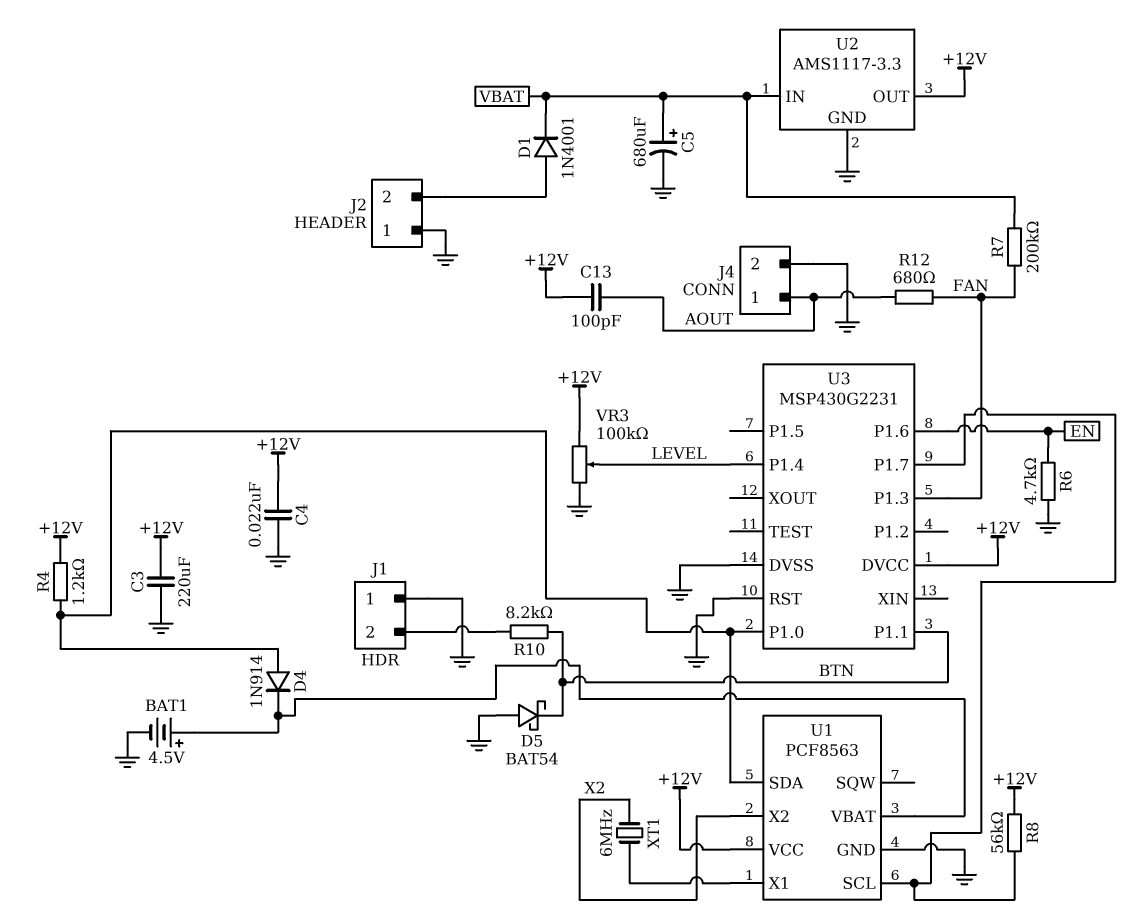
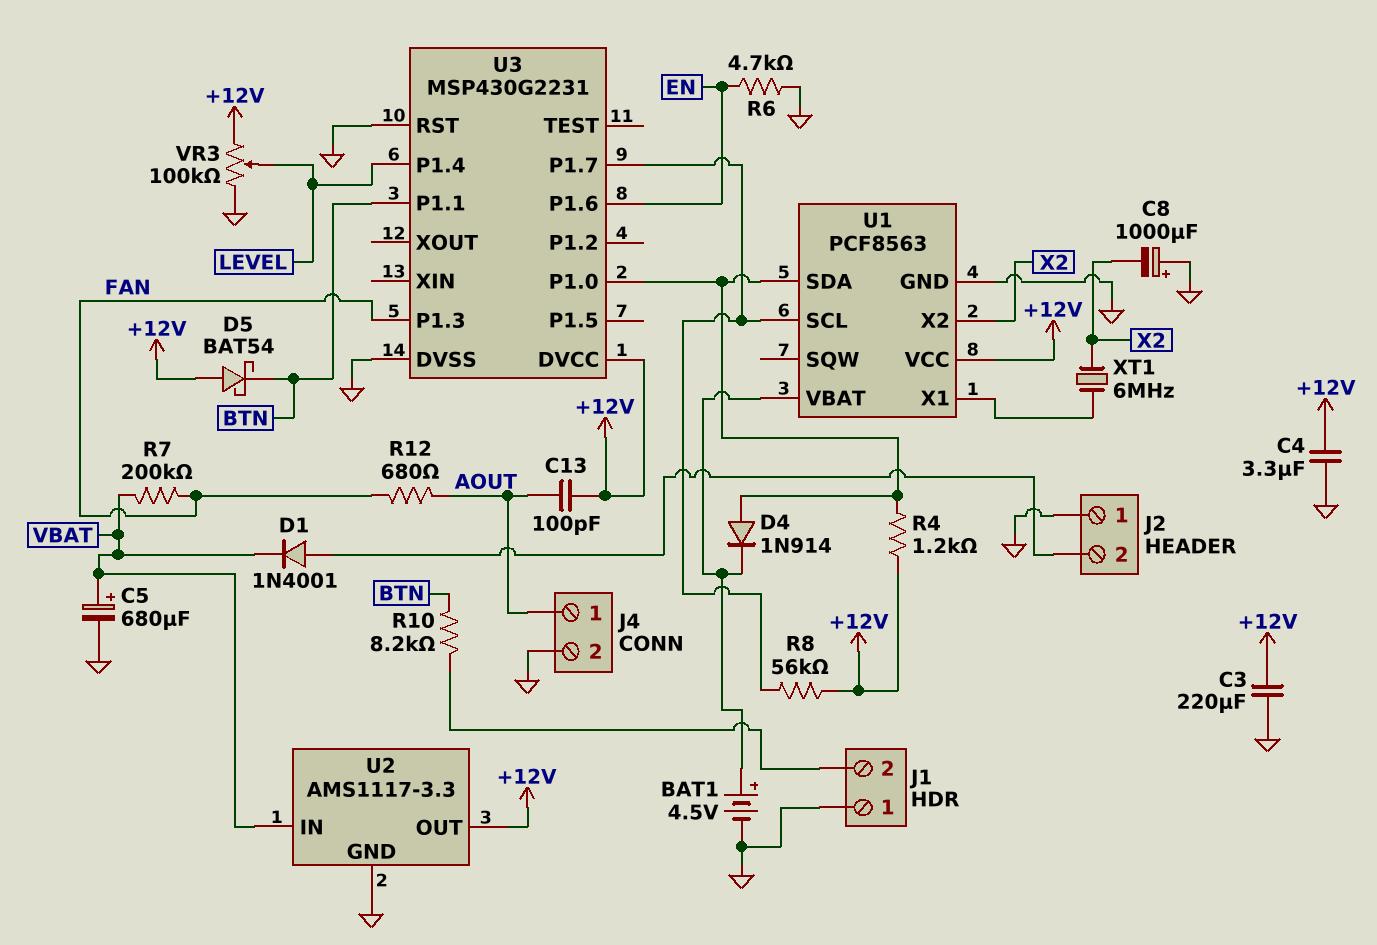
C4: 22nF (+12V, GND) -> 3.3uF (+12V, GND)
C8: none -> 1000uF (plus GND, minus X2)
D5: schottky BAT54 (A GND, K BTN) -> schottky BAT54 (A +12V, K BTN)

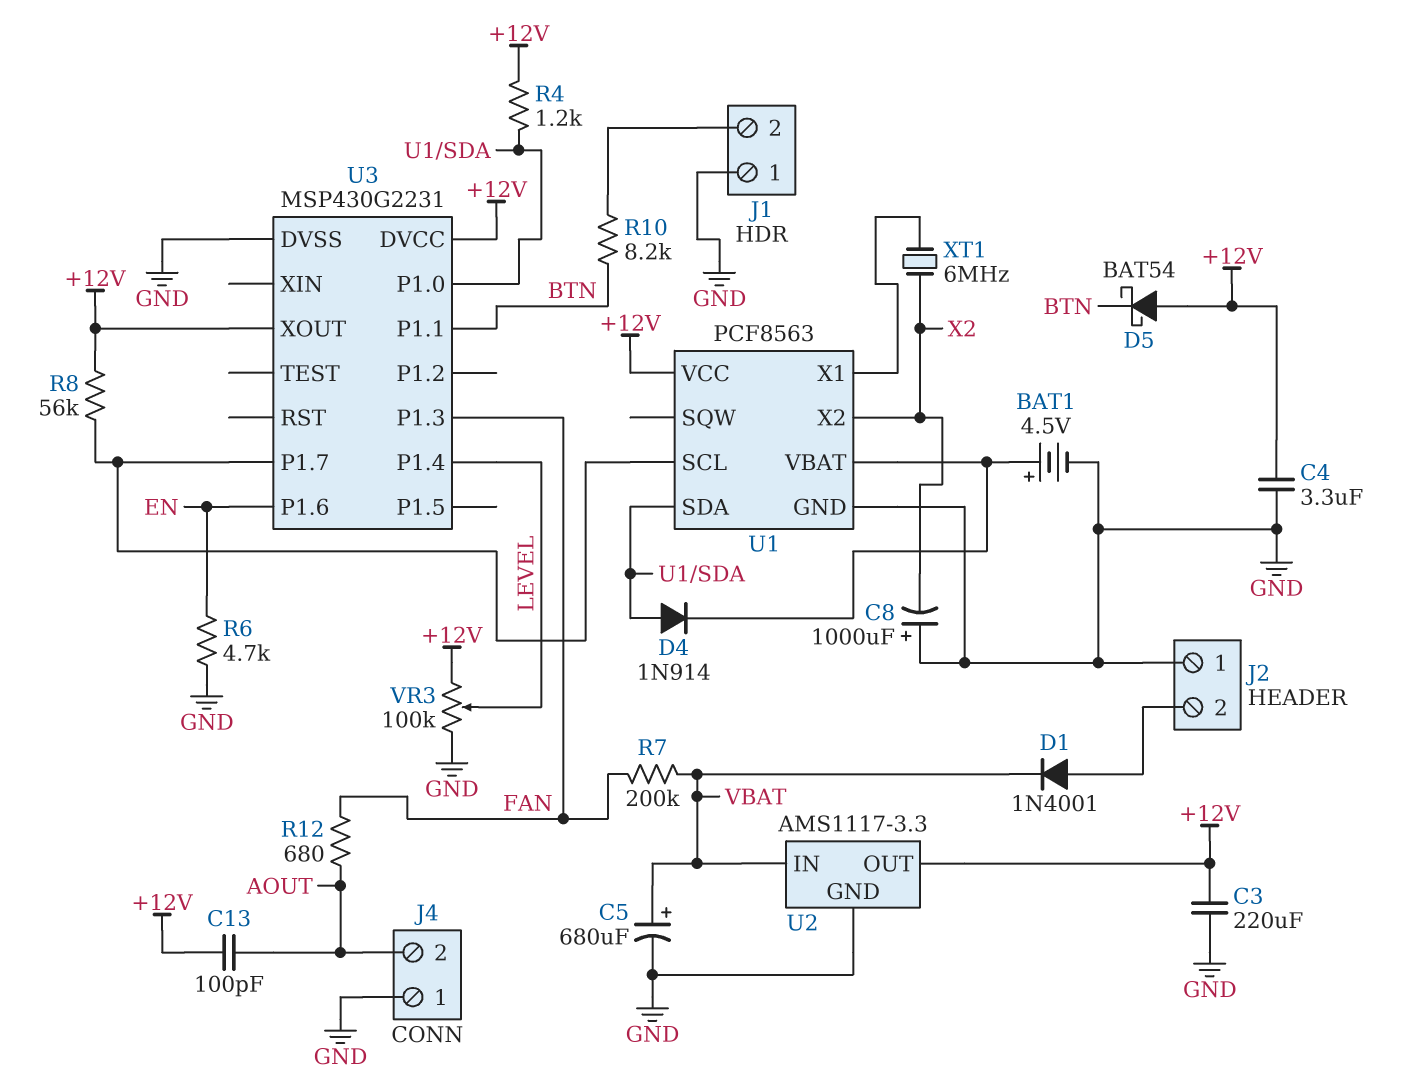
J4 pin 1: AOUT -> GND
J4 pin 2: GND -> AOUT
U3 pin RST: GND -> none
U3 pin XOUT: none -> +12V

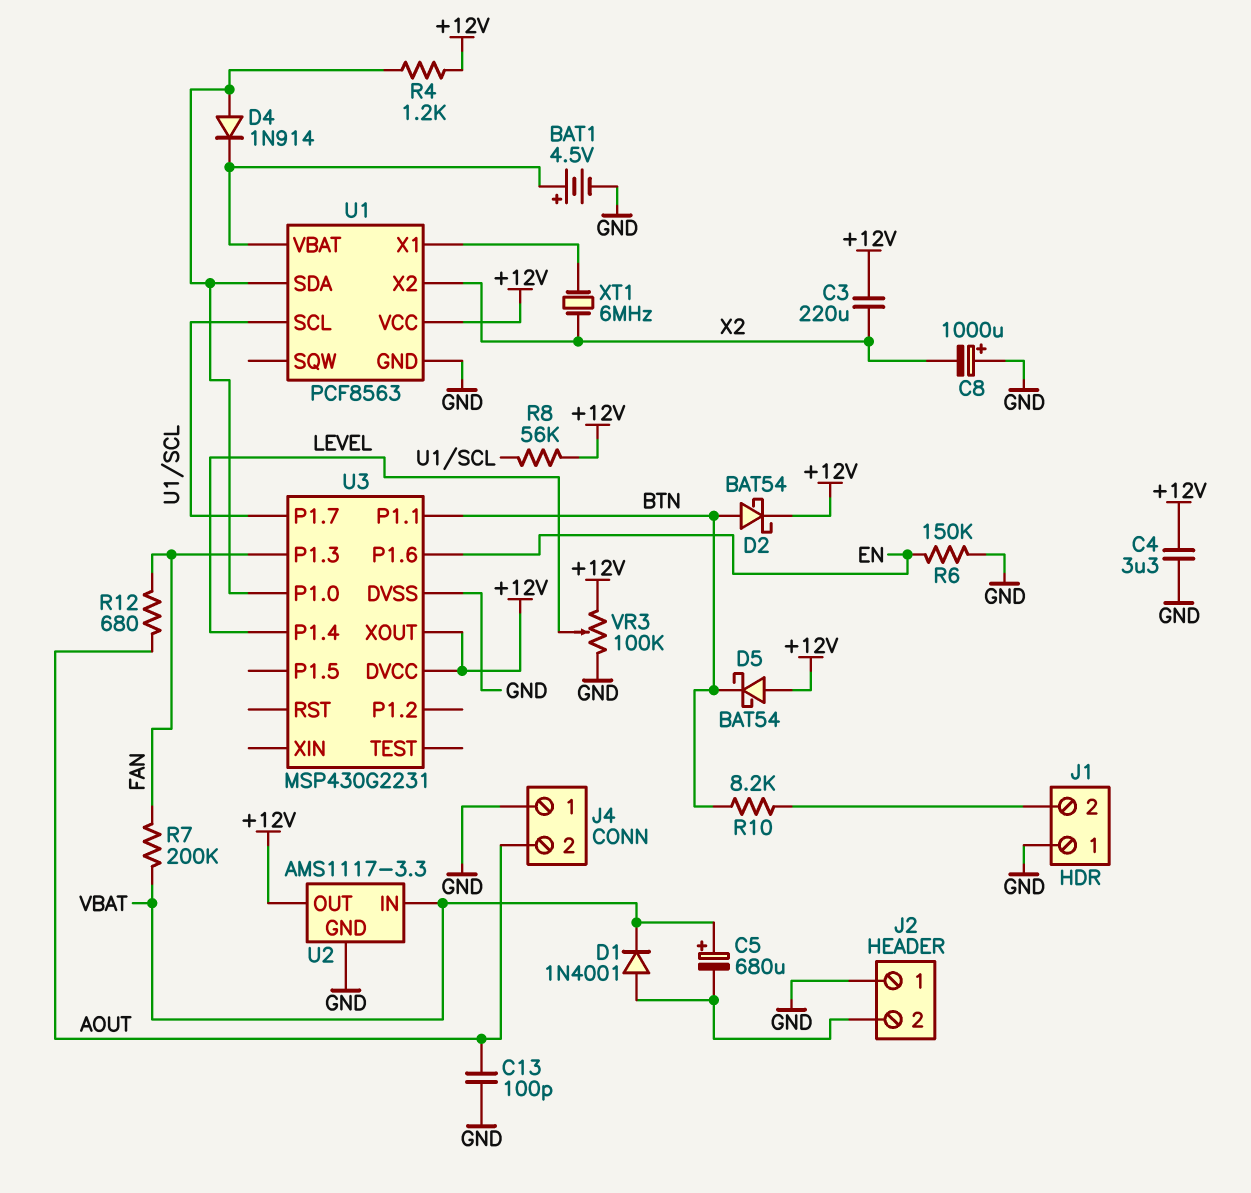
C3: 220uF (+12V, GND) -> 220uF (+12V, X2)
C5: 680uF (plus VBAT, minus GND) -> 680uF (plus VBAT, minus J2/2)
C13: 100pF (+12V, AOUT) -> 100pF (AOUT, GND)
D2: none -> schottky BAT54 (A BTN, K +12V)
R6: 4.7k (EN, GND) -> 150k (EN, GND)

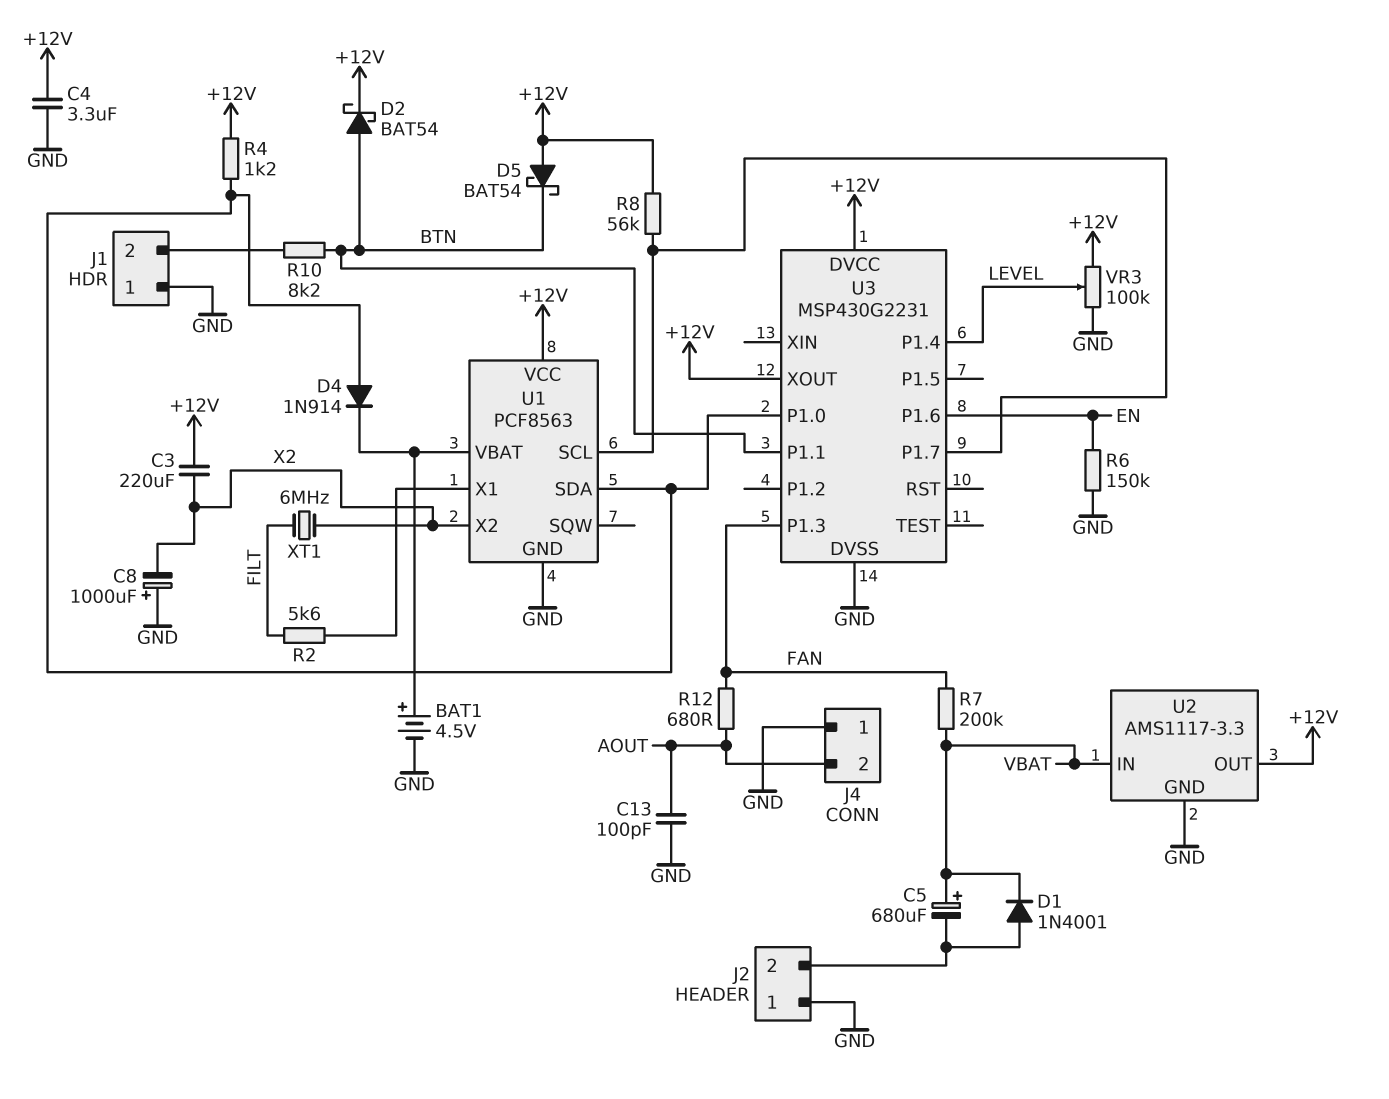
R2: none -> 5.6k (FILT, U1/X1)
XT1: 6MHz (U1/X1, X2) -> 6MHz (FILT, X2)

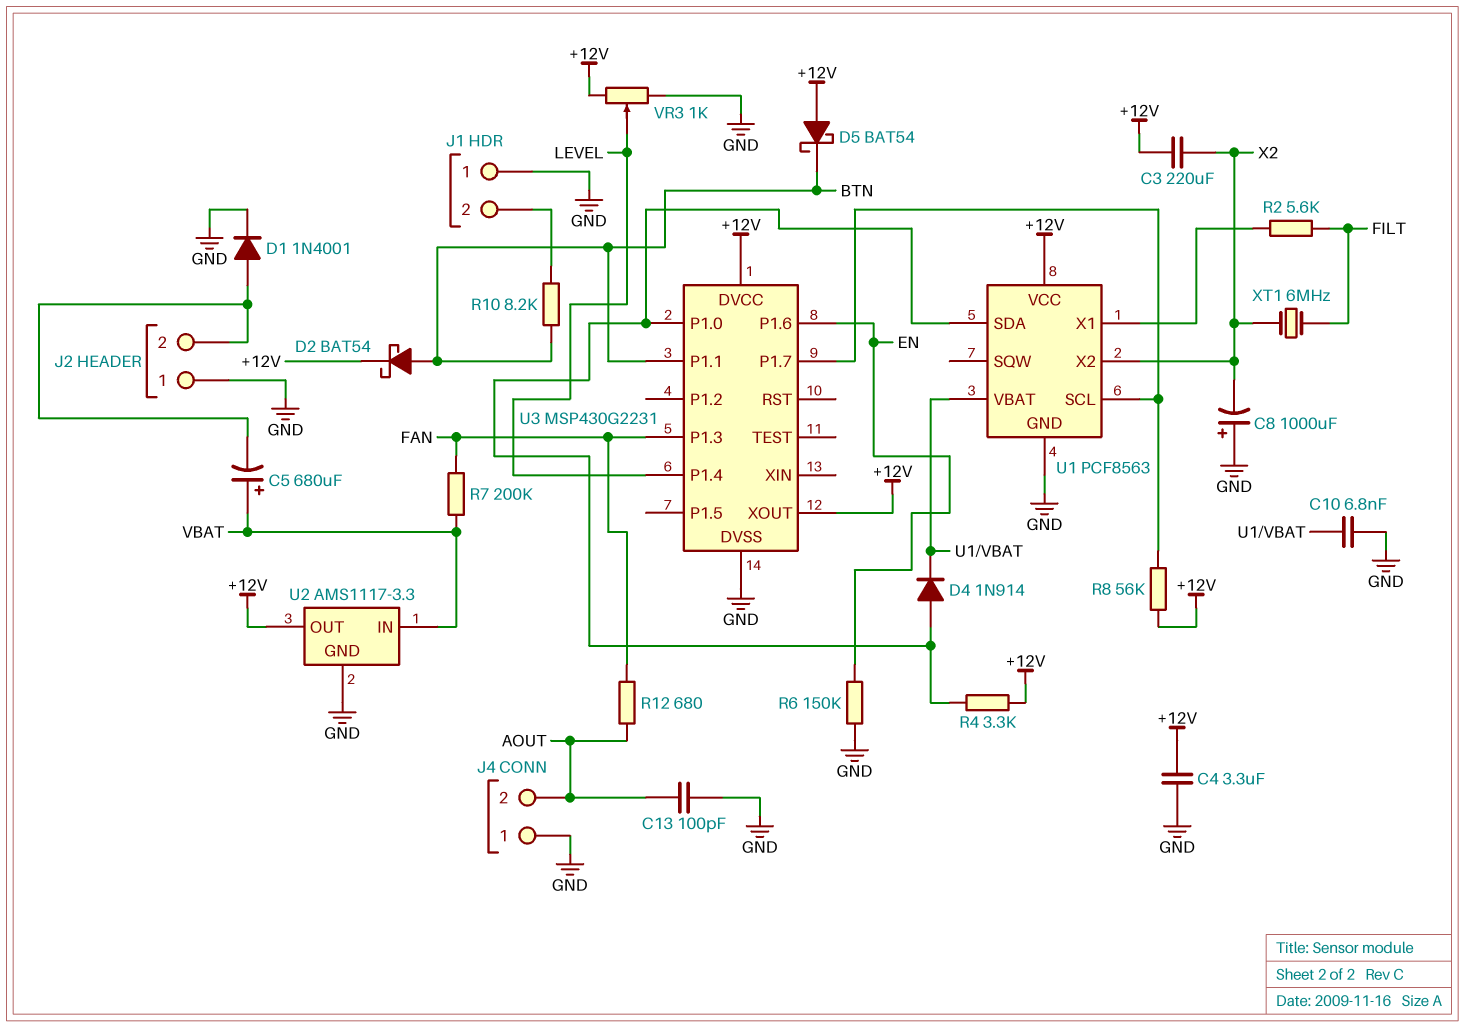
BAT1: 4.5V (plus U1/VBAT, minus GND) -> none
C10: none -> 6.8nF (GND, U1/VBAT)
D1: diode 1N4001 (A J2/2, K VBAT) -> diode 1N4001 (A J2/2, K GND)
R4: 1.2k (+12V, U1/SDA) -> 3.3k (+12V, U1/SDA)
VR3: 100k (+12V, GND, wiper LEVEL) -> 1k (+12V, GND, wiper LEVEL)

